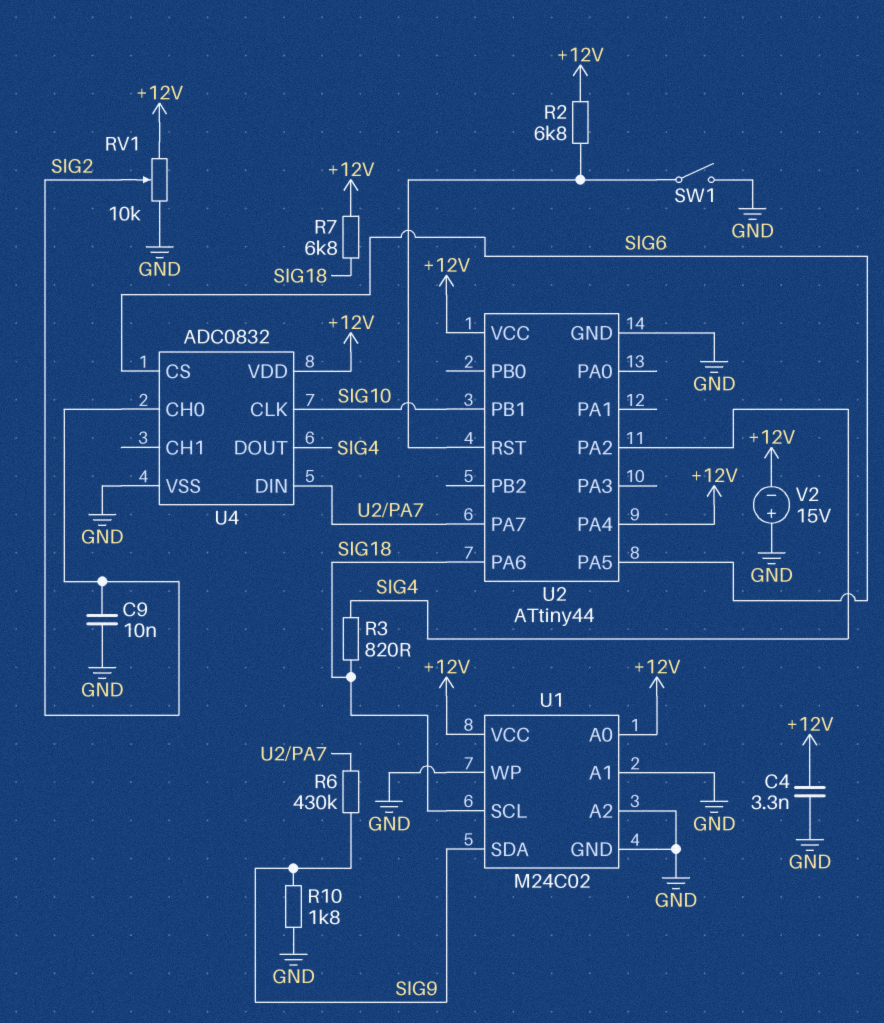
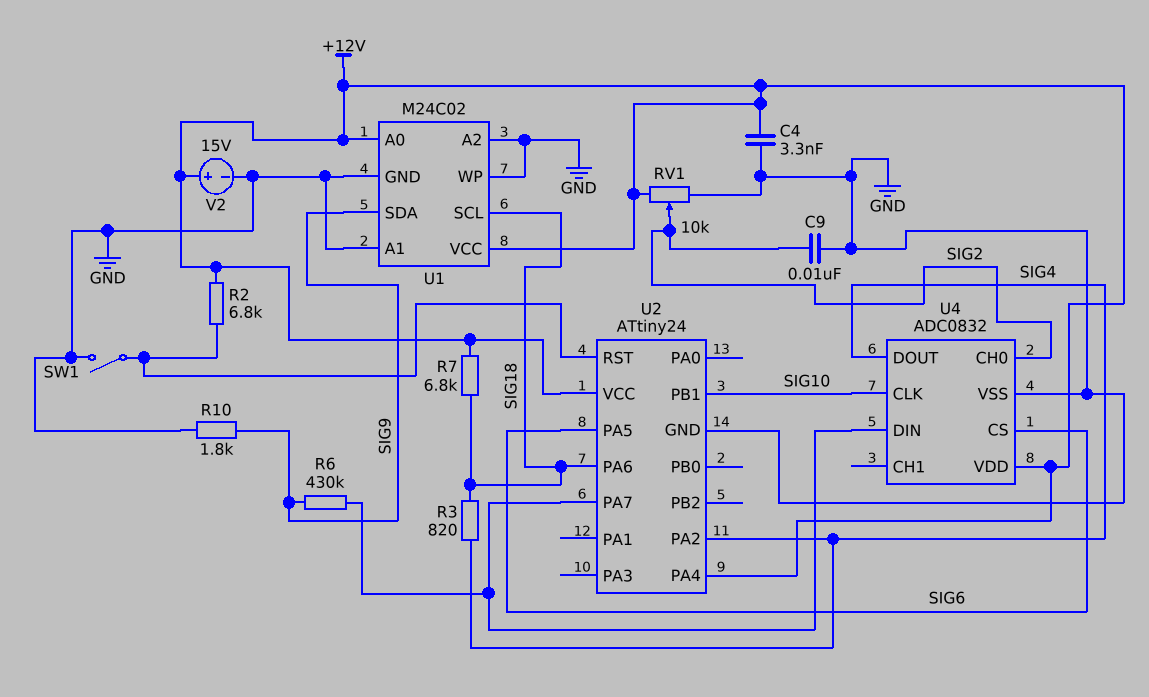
U2: ATtiny44 -> ATtiny24
V2: 15V (plus GND, minus +12V) -> 15V (plus +12V, minus GND)

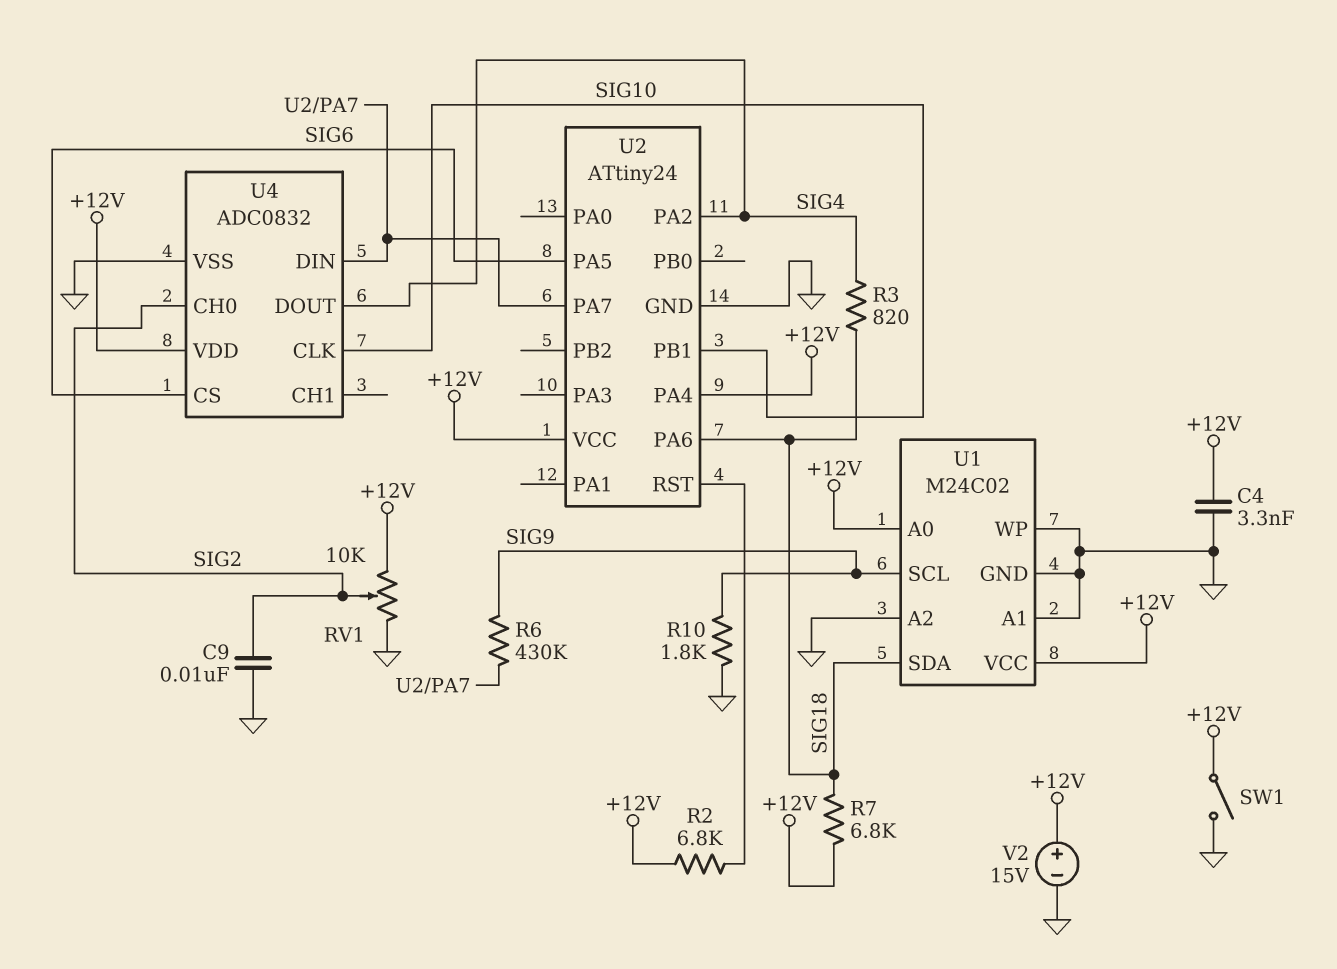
SW1: switch (GND, U2/RST) -> switch (+12V, GND)
U1 pin SCL: SIG18 -> SIG9
U1 pin SDA: SIG9 -> SIG18

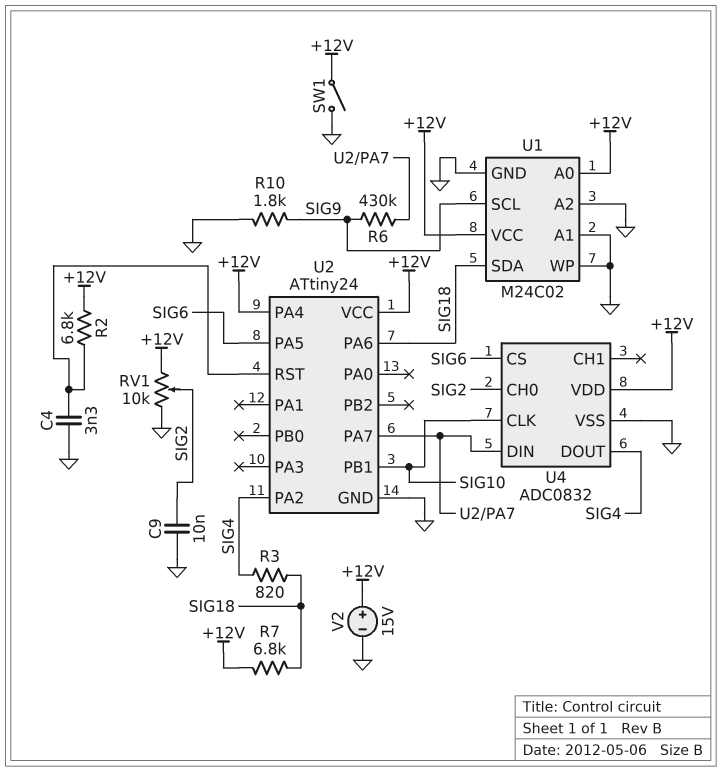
C4: 3.3nF (+12V, GND) -> 3.3nF (GND, U2/RST)

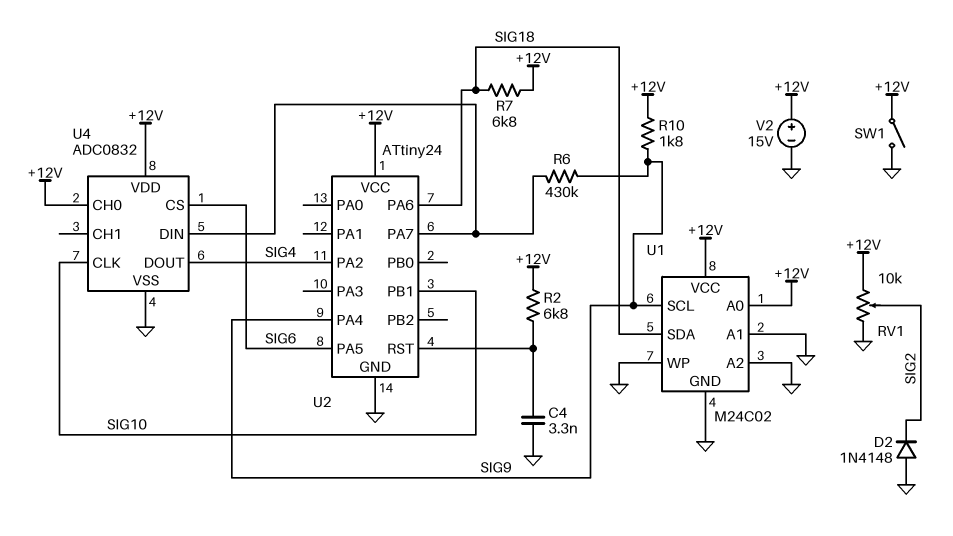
C9: 10nF (GND, SIG2) -> none
D2: none -> diode 1N4148 (A GND, K SIG2)
R3: 820 (SIG4, SIG18) -> none
R10: 1.8k (GND, SIG9) -> 1.8k (+12V, SIG9)
U2 pin PA4: +12V -> SIG9
U4 pin CH0: SIG2 -> +12V

